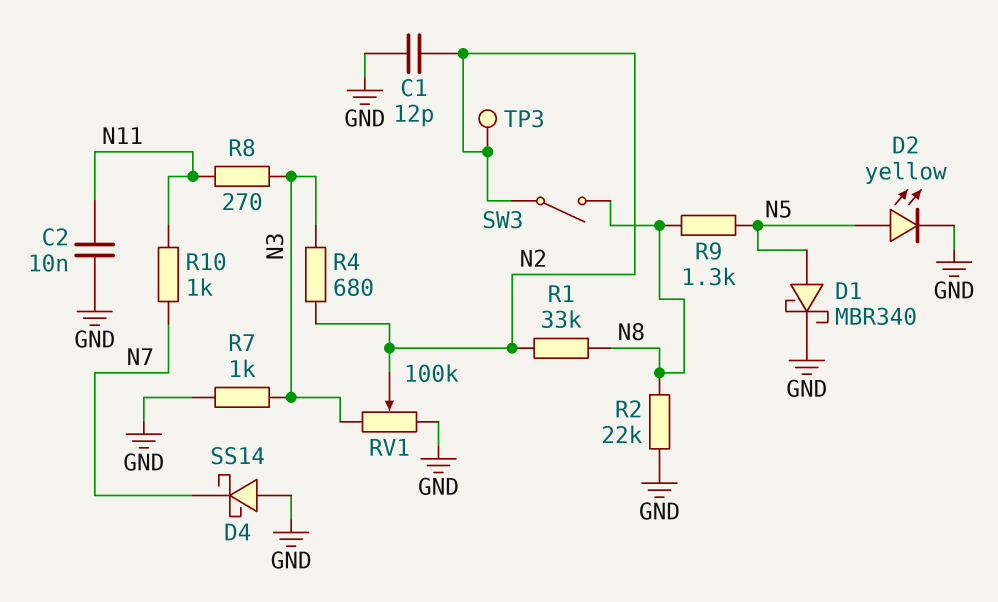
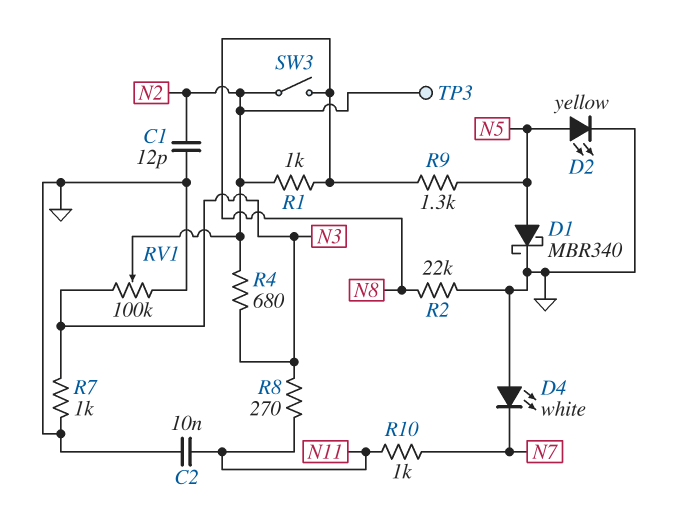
D4: schottky SS14 (A GND, K N7) -> LED white (A GND, K N7)
R1: 33k (N2, N8) -> 1k (N2, N8)

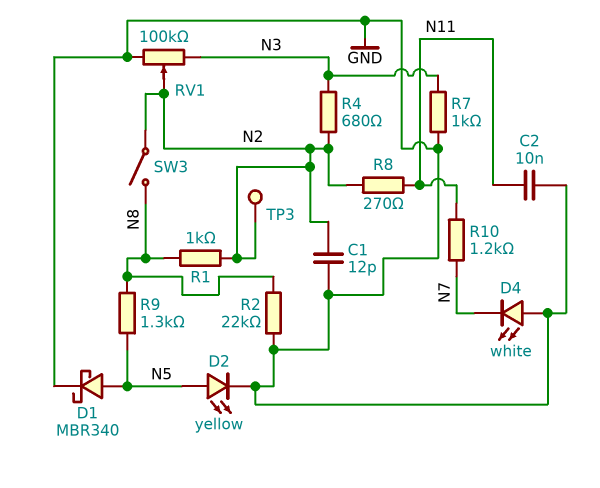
R8: 270 (N3, N11) -> 270 (N2, N11)
R10: 1k (N7, N11) -> 1.2k (N7, N11)

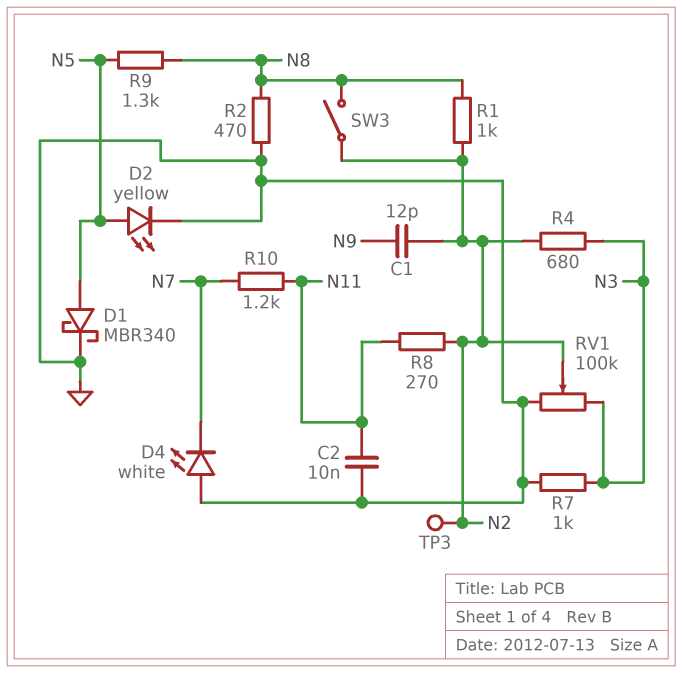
C1: 12pF (GND, N2) -> 12pF (N2, N9)
R2: 22k (GND, N8) -> 470 (GND, N8)

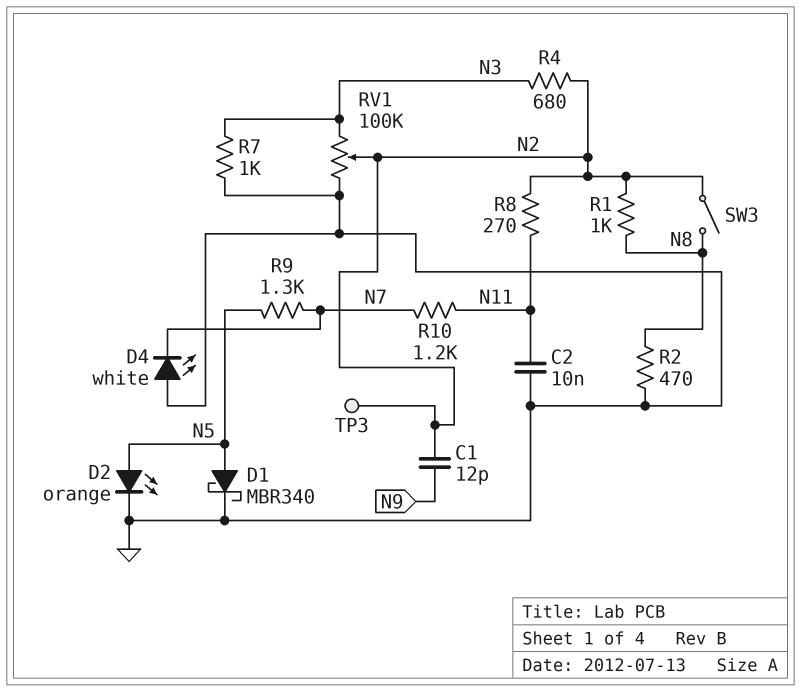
D2: LED yellow (A N5, K GND) -> LED orange (A N5, K GND)
R9: 1.3k (N5, N8) -> 1.3k (N5, N7)

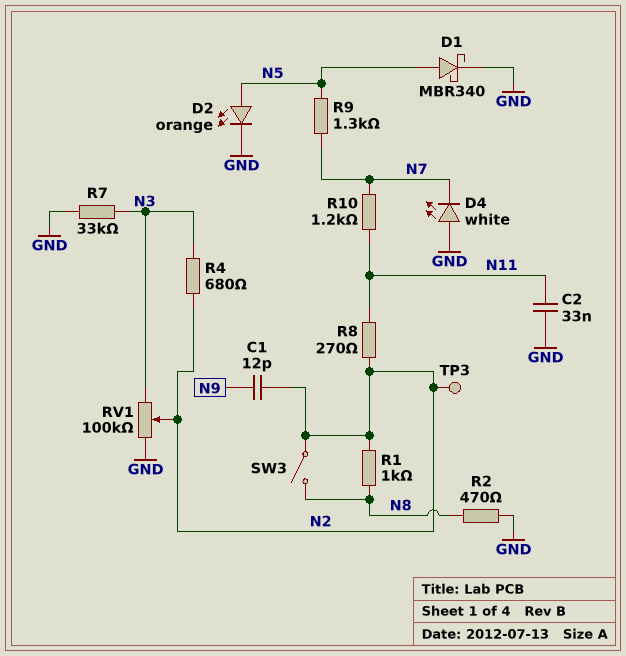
C2: 10nF (GND, N11) -> 33nF (GND, N11)
R7: 1k (GND, N3) -> 33k (GND, N3)

